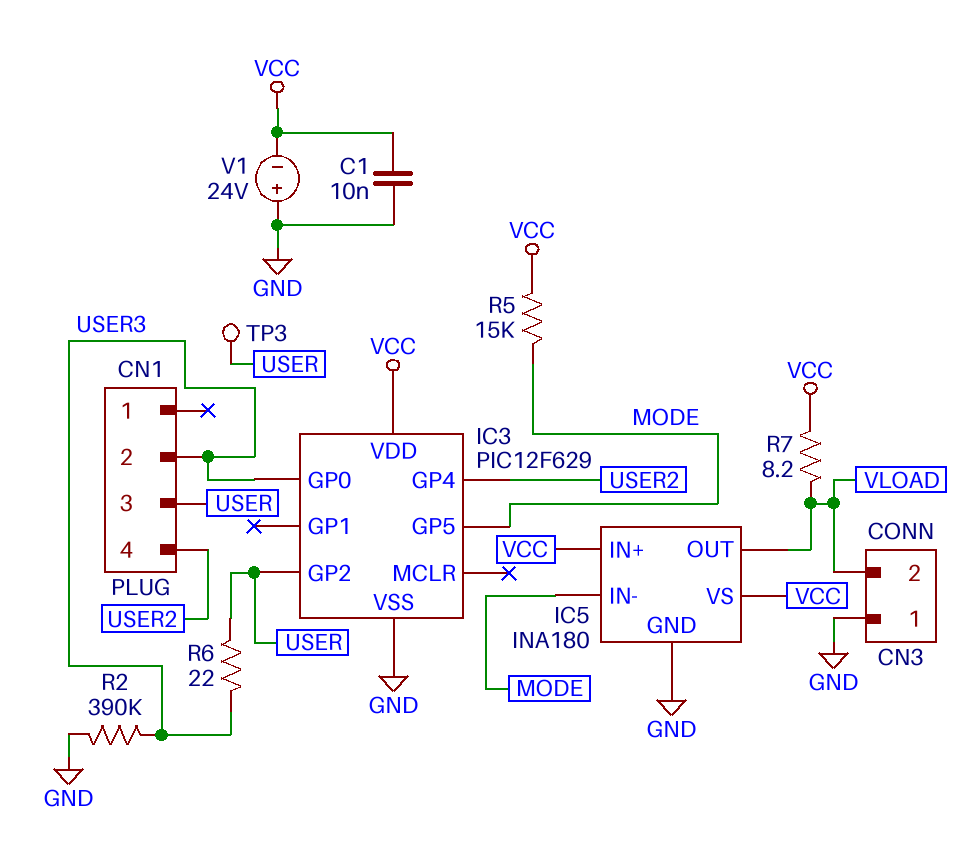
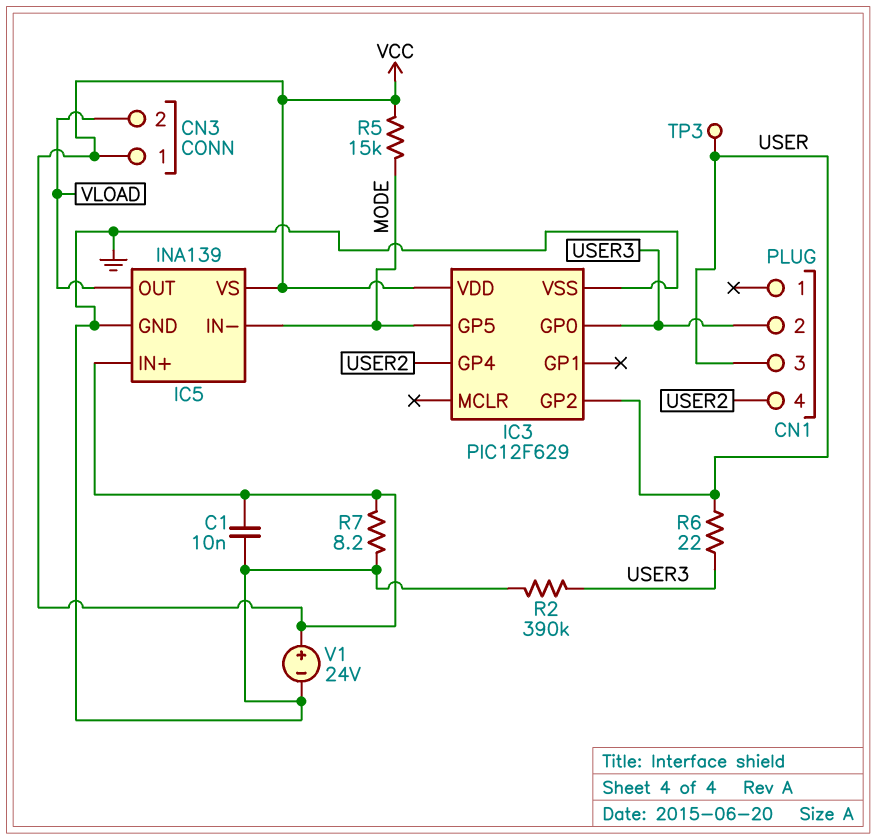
CN3 pin 1: GND -> VCC
IC5: INA180 -> INA139
R7: 8.2 (VCC, VLOAD) -> 8.2 (GND, VCC)
V1: 24V (plus GND, minus VCC) -> 24V (plus VCC, minus GND)

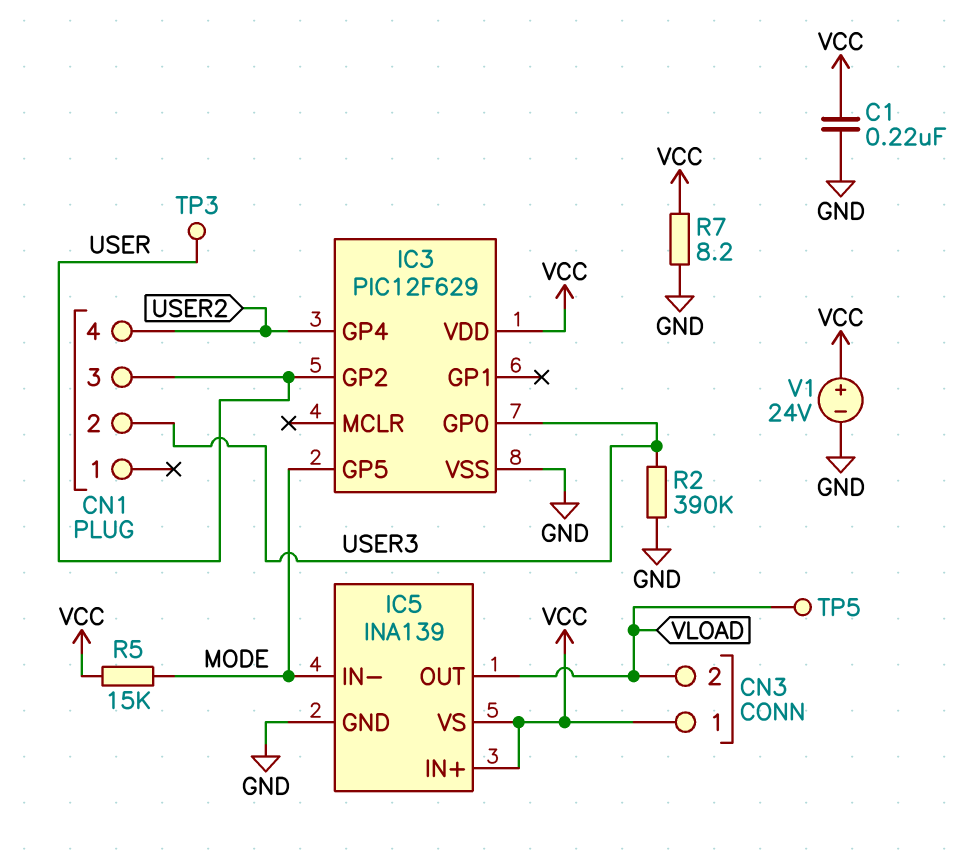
C1: 10nF (GND, VCC) -> 220nF (GND, VCC)
R6: 22 (USER, USER3) -> none
TP5: none -> test point (VLOAD)

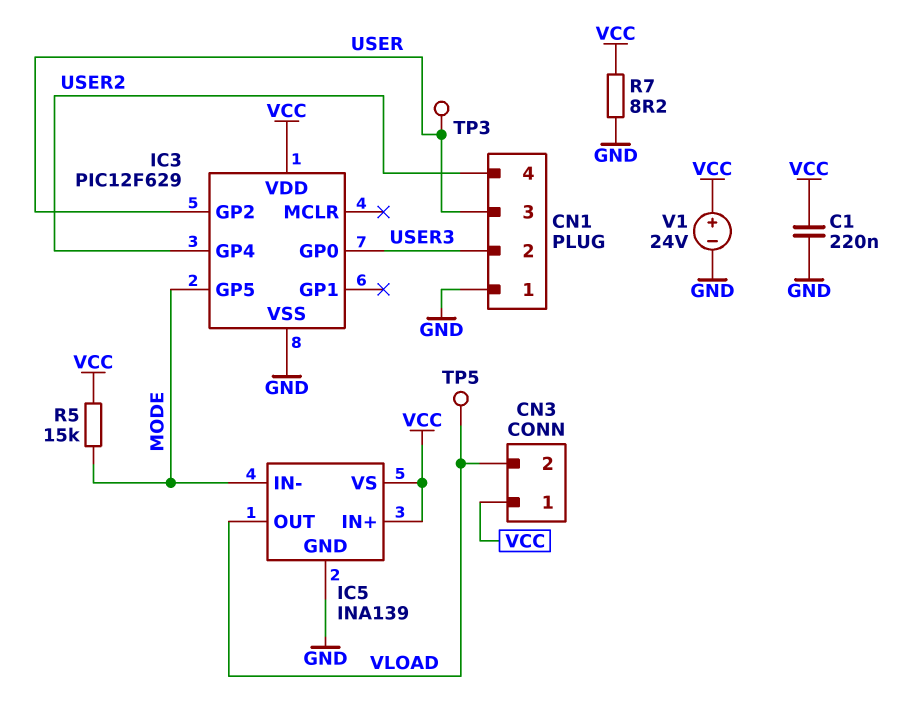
CN1 pin 1: none -> GND
R2: 390k (GND, USER3) -> none

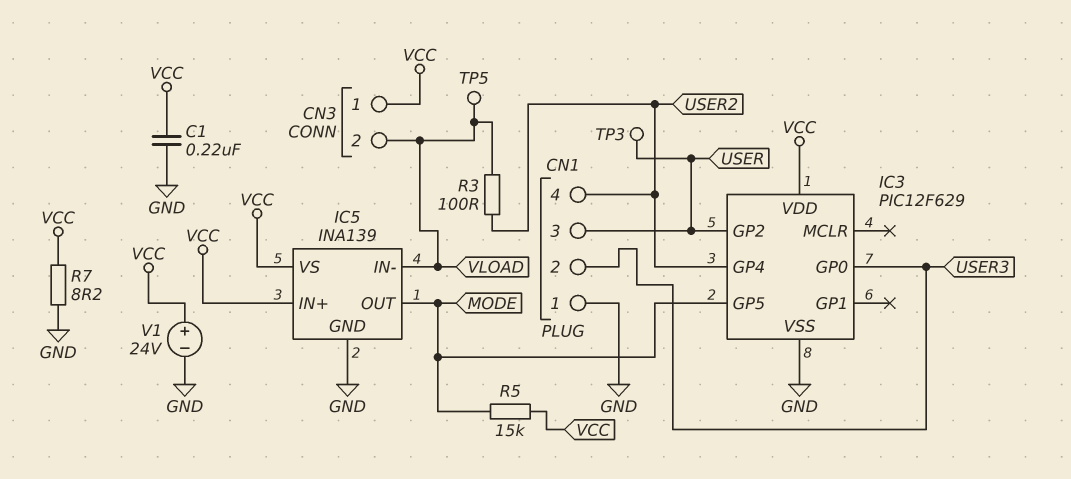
IC5 pin IN-: MODE -> VLOAD
IC5 pin OUT: VLOAD -> MODE
R3: none -> 100 (USER2, VLOAD)

